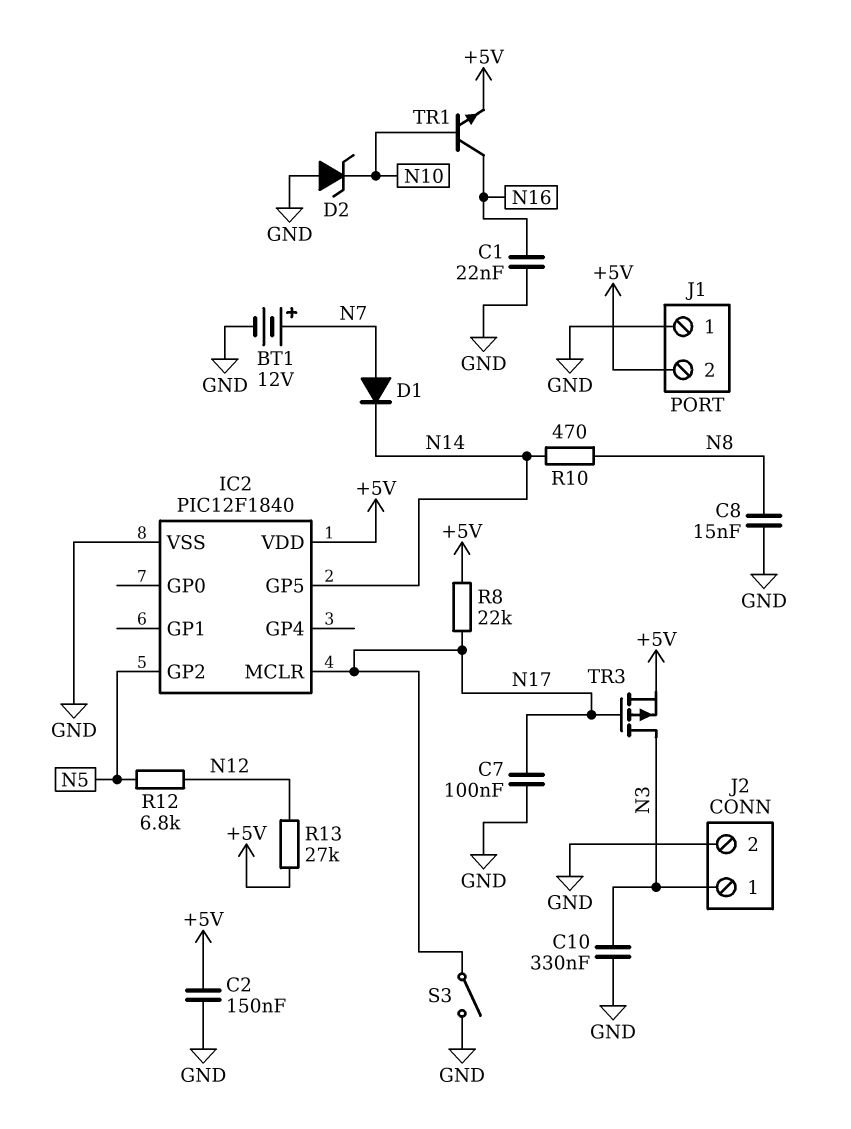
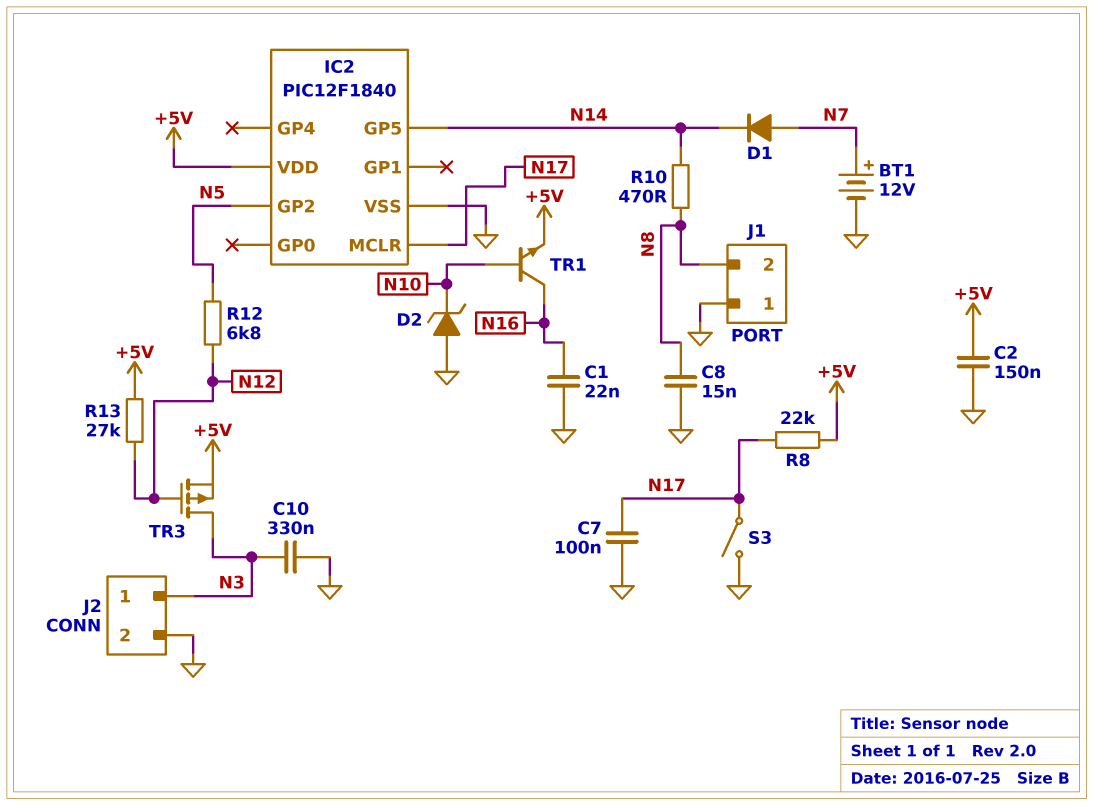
J1 pin 2: +5V -> N8
TR3: PMOS (G N17, D N3, S +5V) -> PMOS (G N12, D N3, S +5V)

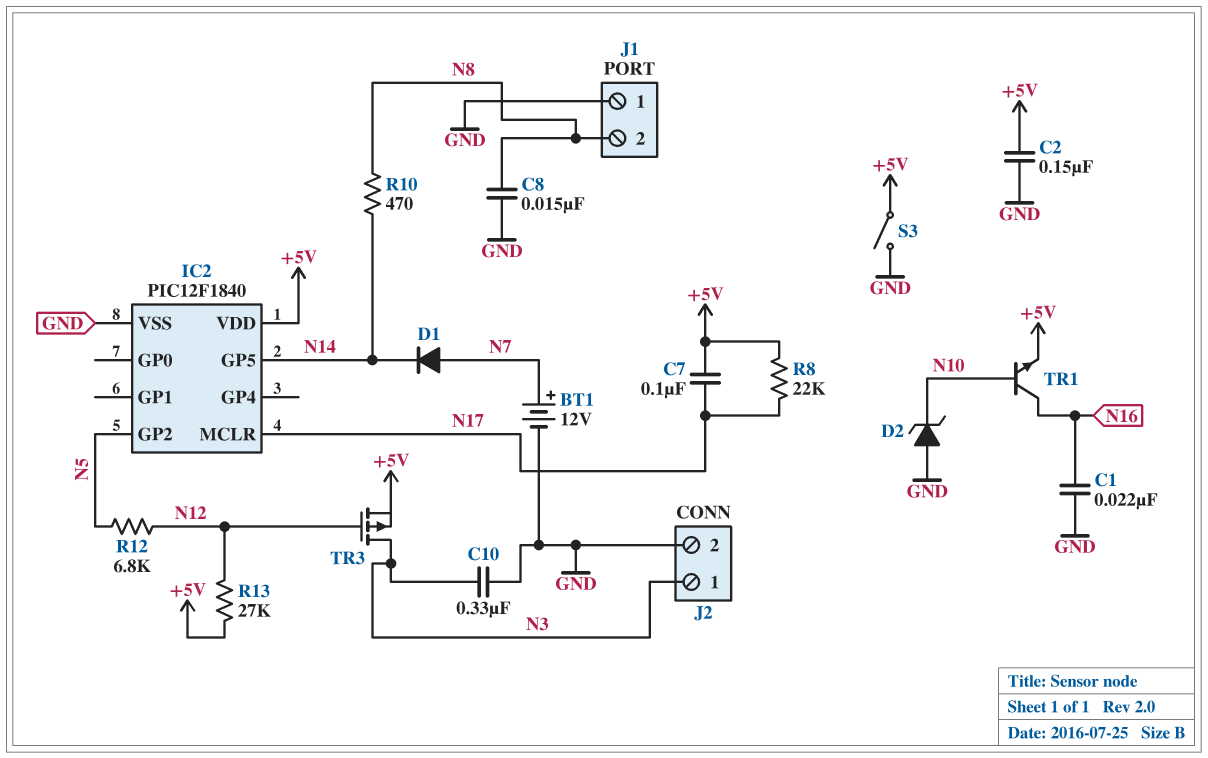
C7: 100nF (GND, N17) -> 100nF (+5V, N17)
S3: switch (GND, N17) -> switch (+5V, GND)

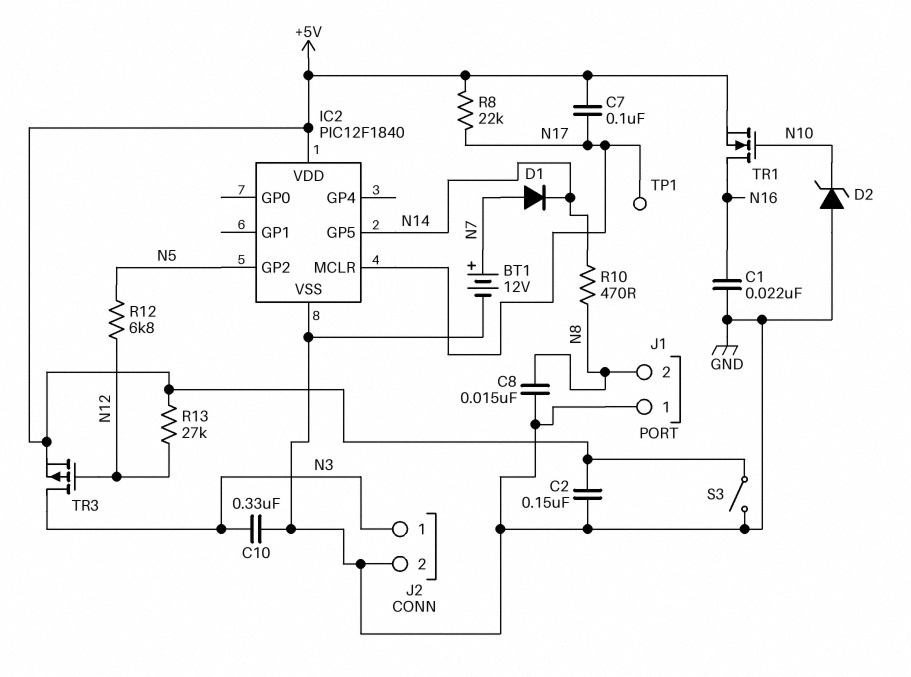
TP1: none -> test point (N17)
TR1: NPN (B N10, C N16, E +5V) -> NMOS (G N10, D N16, S +5V)

